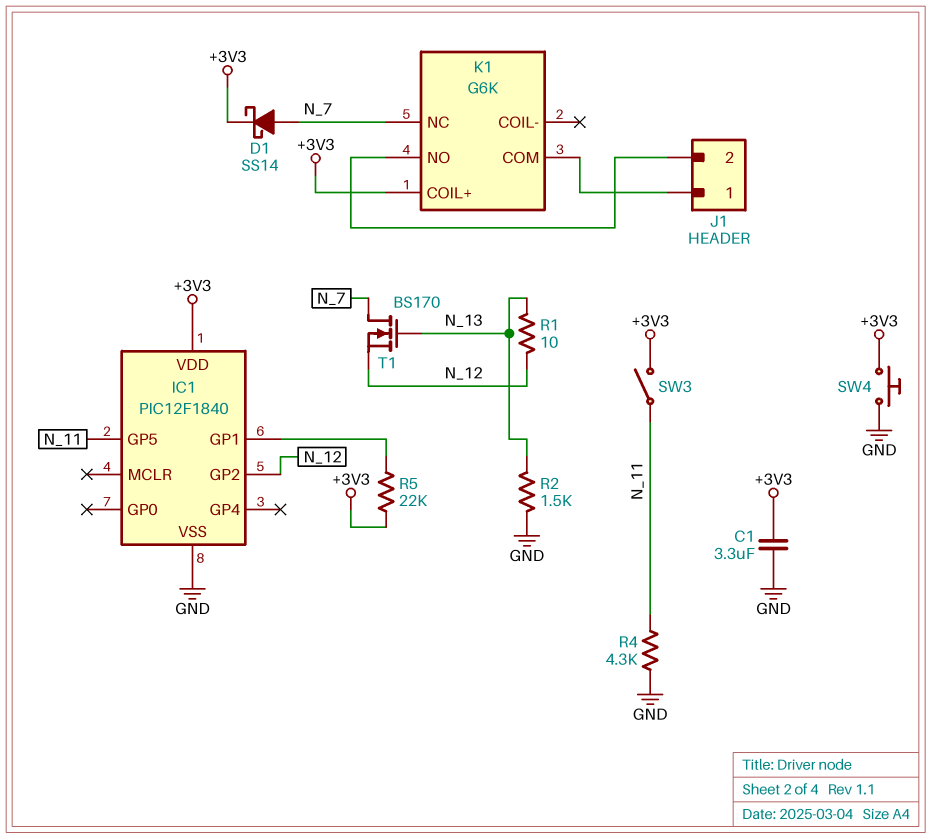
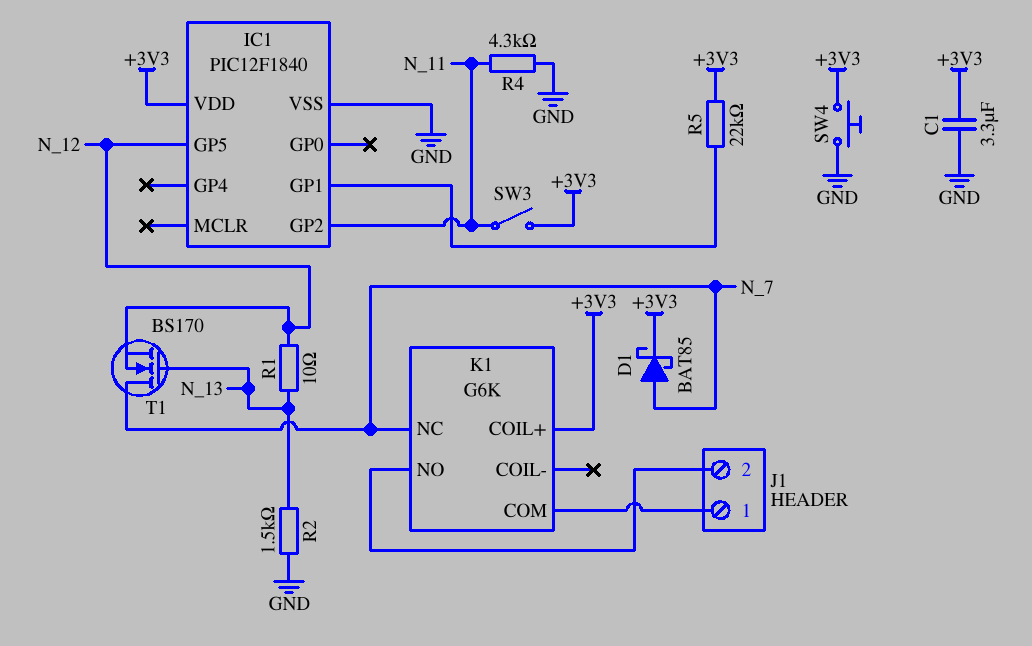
D1: schottky SS14 (A N_7, K +3V3) -> schottky BAT85 (A N_7, K +3V3)
IC1 pin GP2: N_12 -> N_11
IC1 pin GP5: N_11 -> N_12

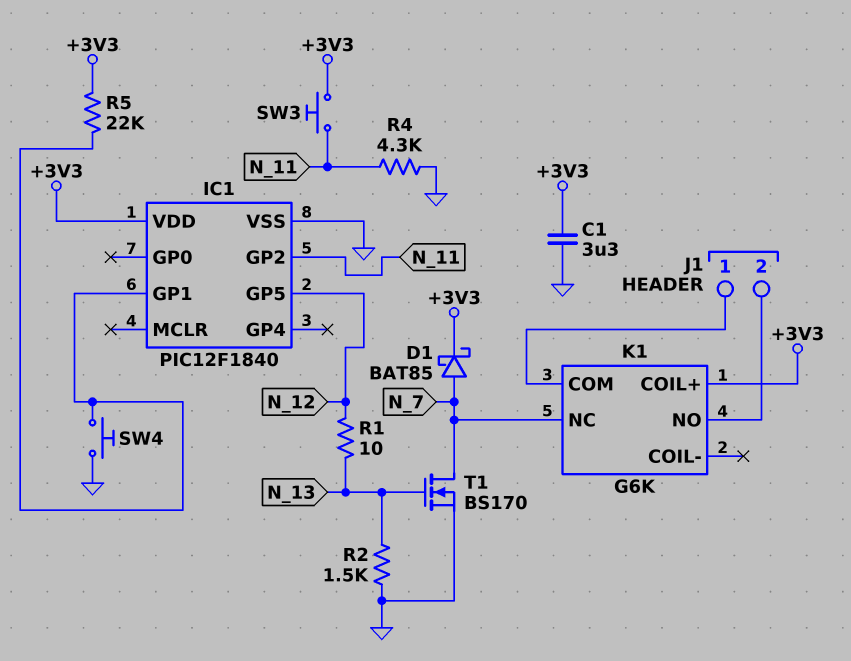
SW3: switch (+3V3, N_11) -> button (+3V3, N_11)
SW4: button (+3V3, GND) -> button (GND, IC1/GP1)
T1: NMOS BS170 (G N_13, D N_7, S N_12) -> NMOS BS170 (G N_13, D N_7, S GND)

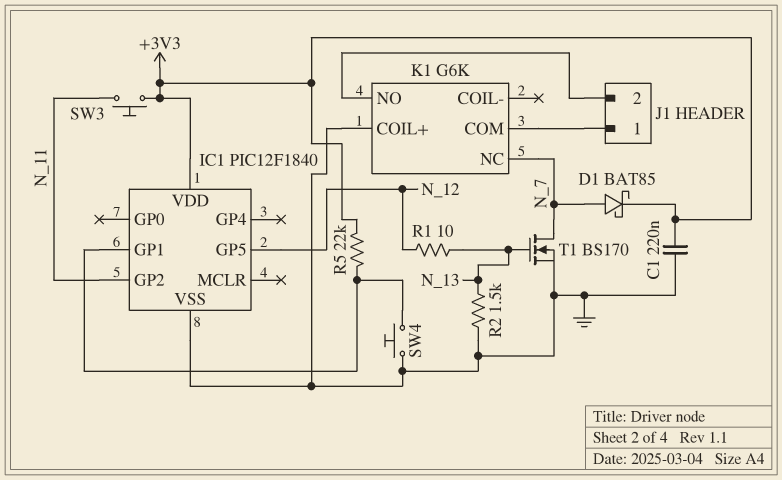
C1: 3.3uF (+3V3, GND) -> 220nF (+3V3, GND)
K1 pin COIL+: +3V3 -> GND
R4: 4.3k (GND, N_11) -> none

